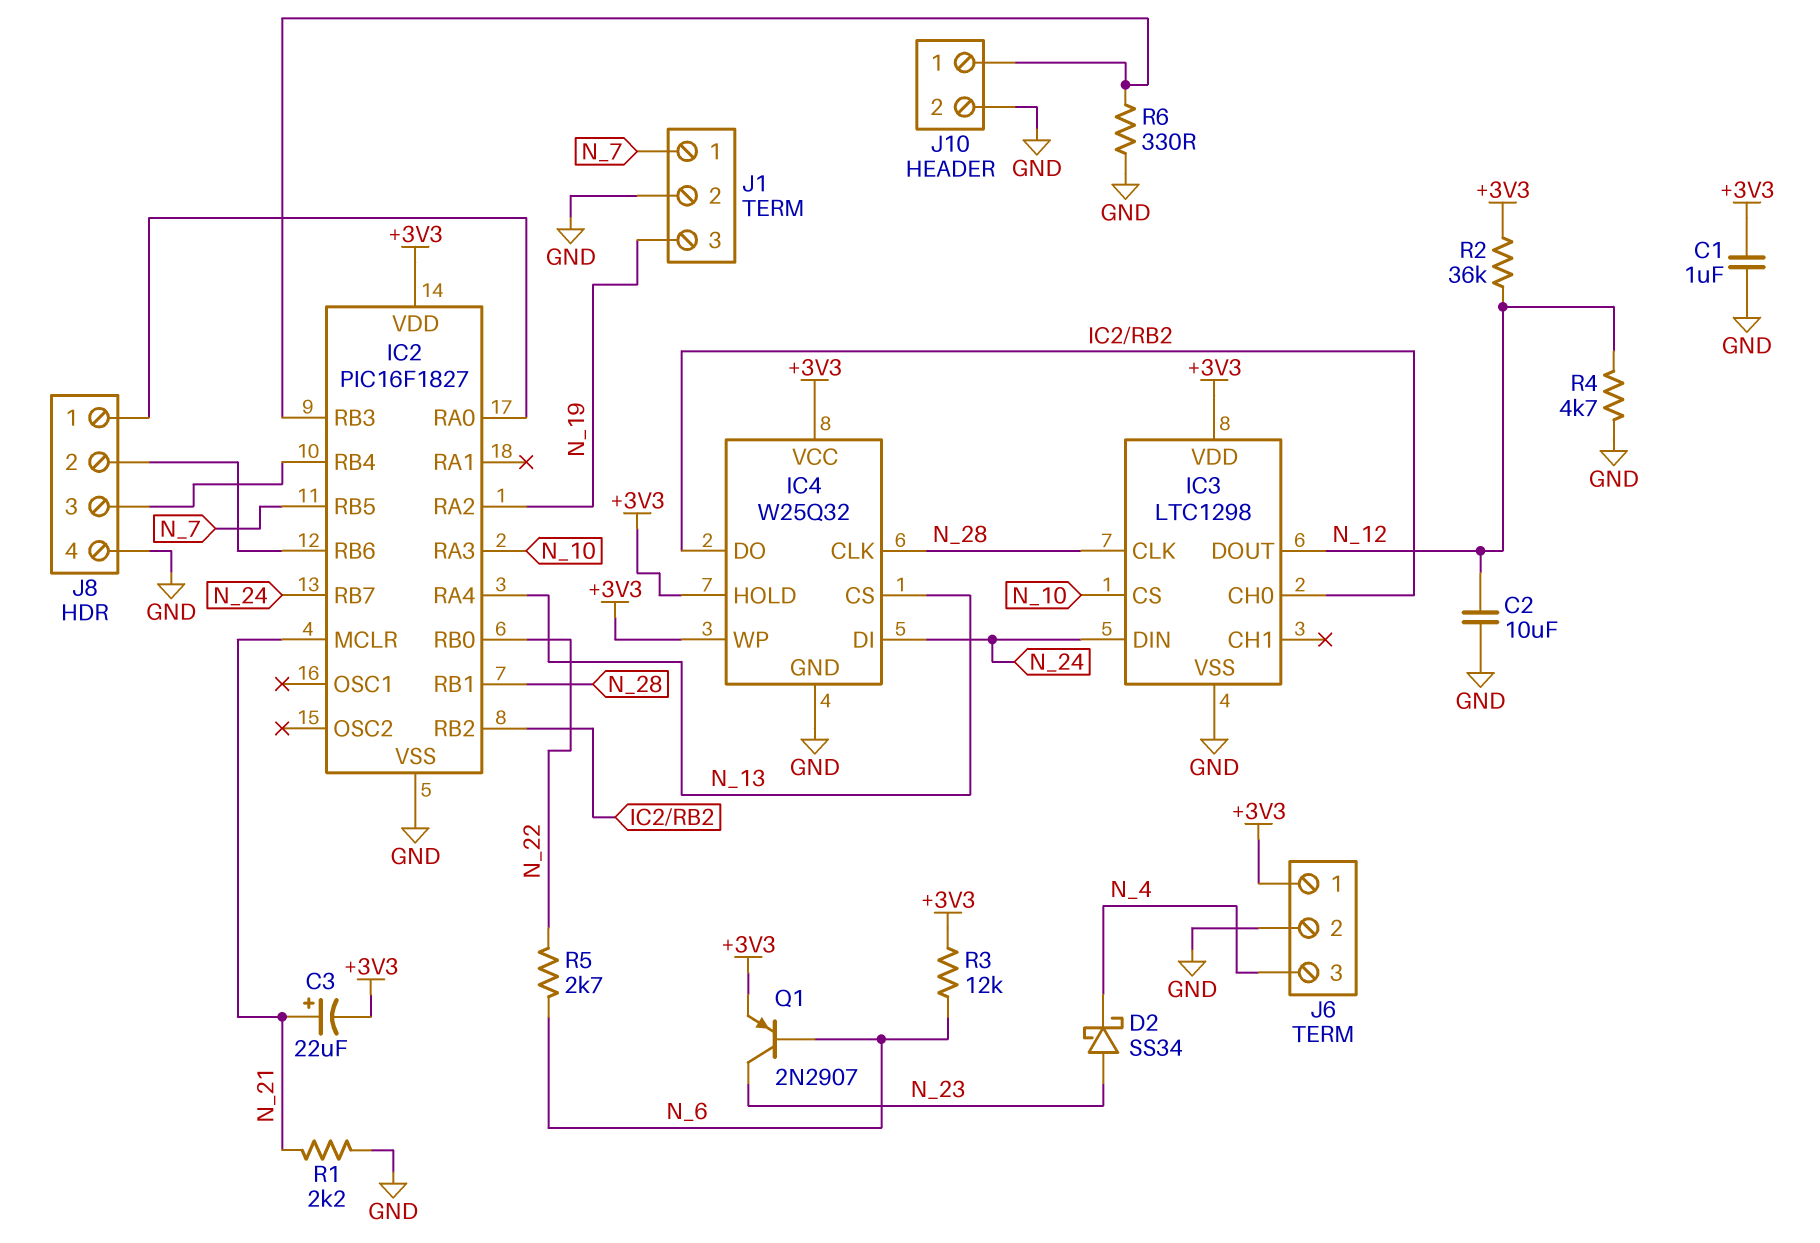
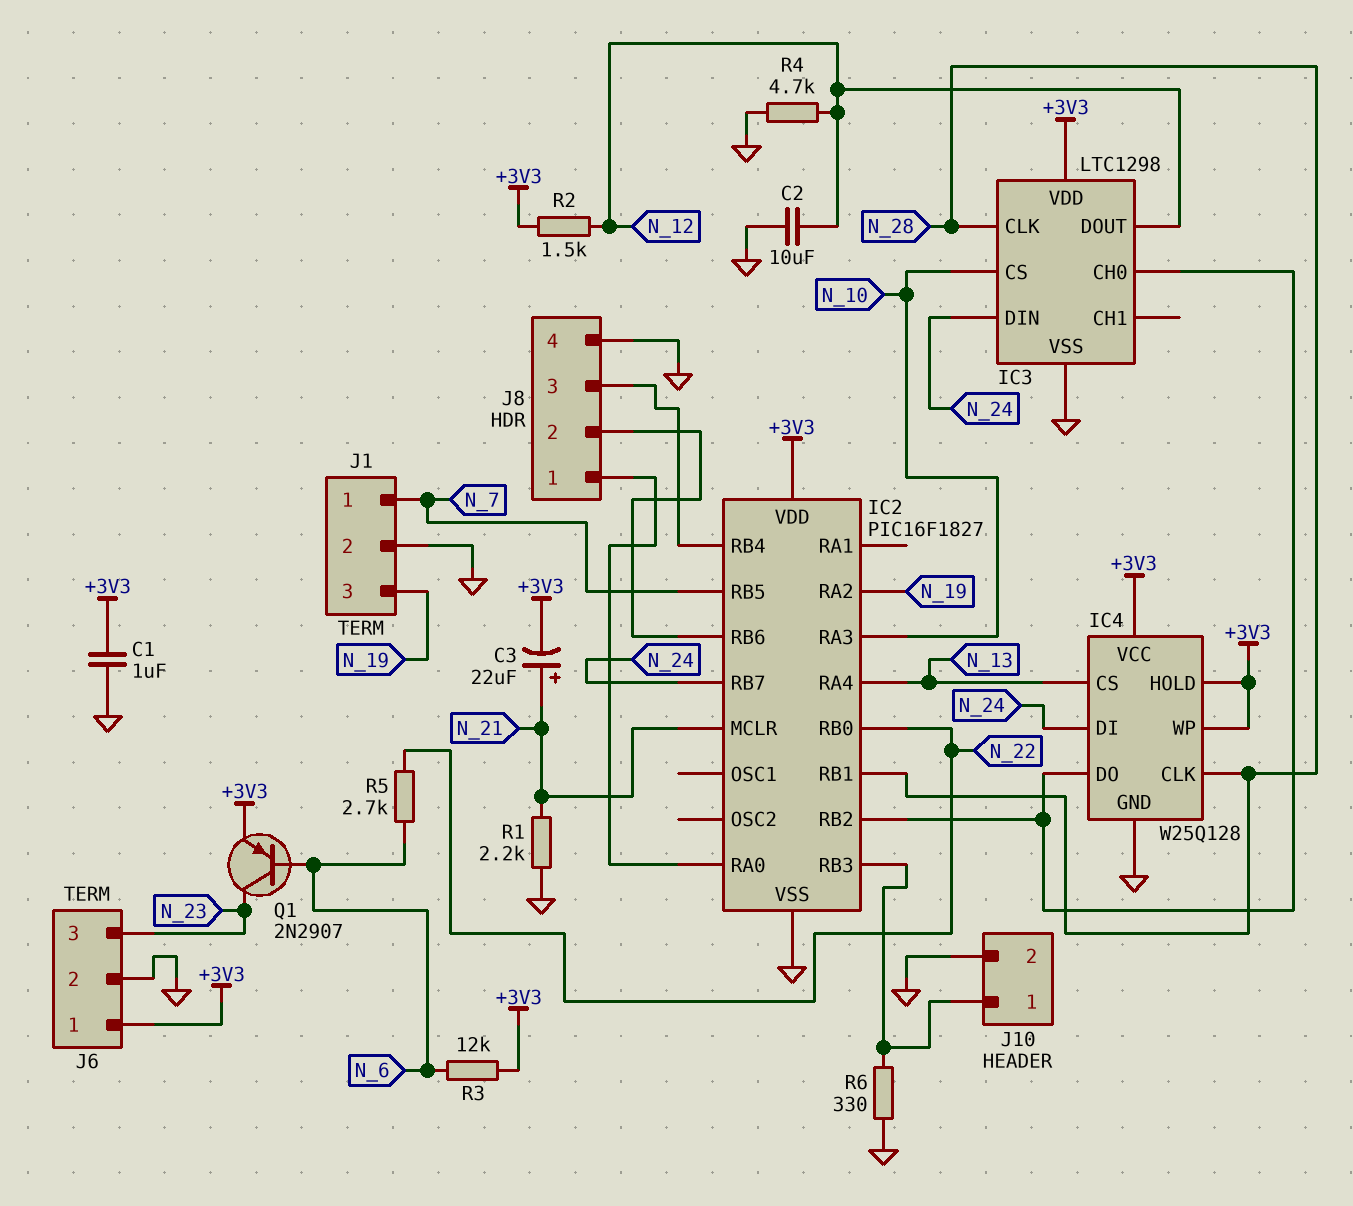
D2: schottky SS34 (A N_23, K N_4) -> none
IC4: W25Q32 -> W25Q128
J6 pin 3: N_4 -> N_23
R2: 36k (+3V3, N_12) -> 1.5k (+3V3, N_12)

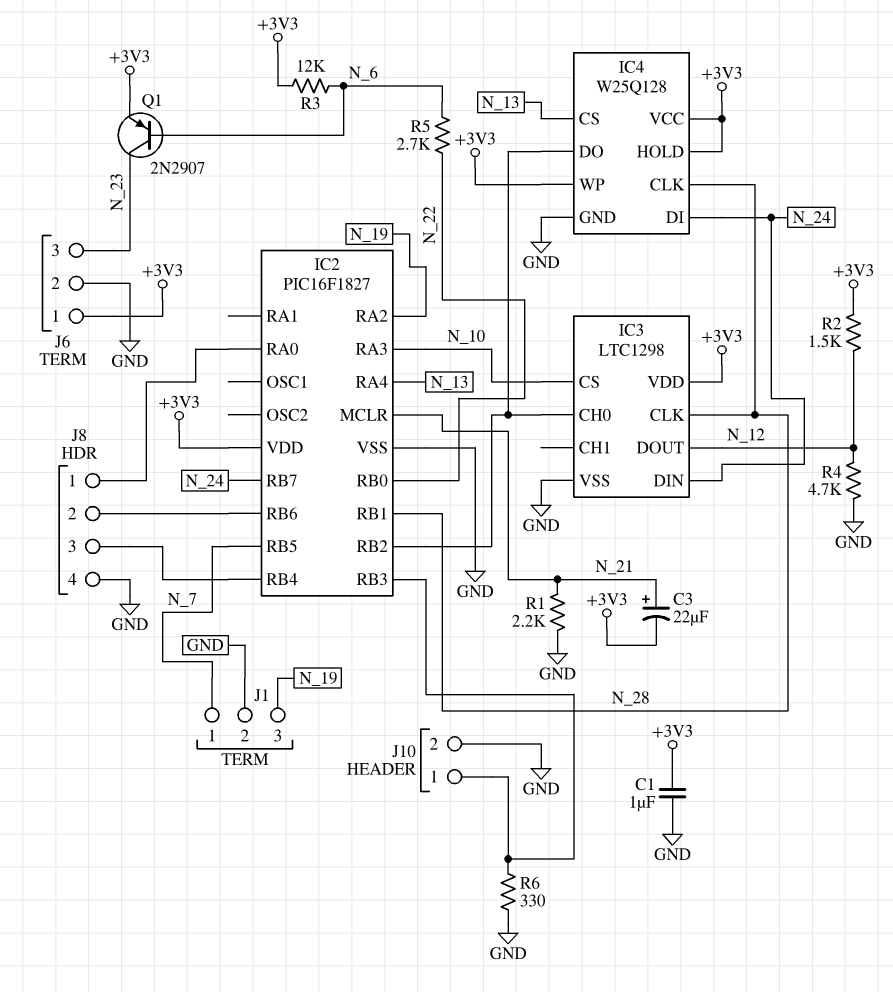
C2: 10uF (GND, N_12) -> none

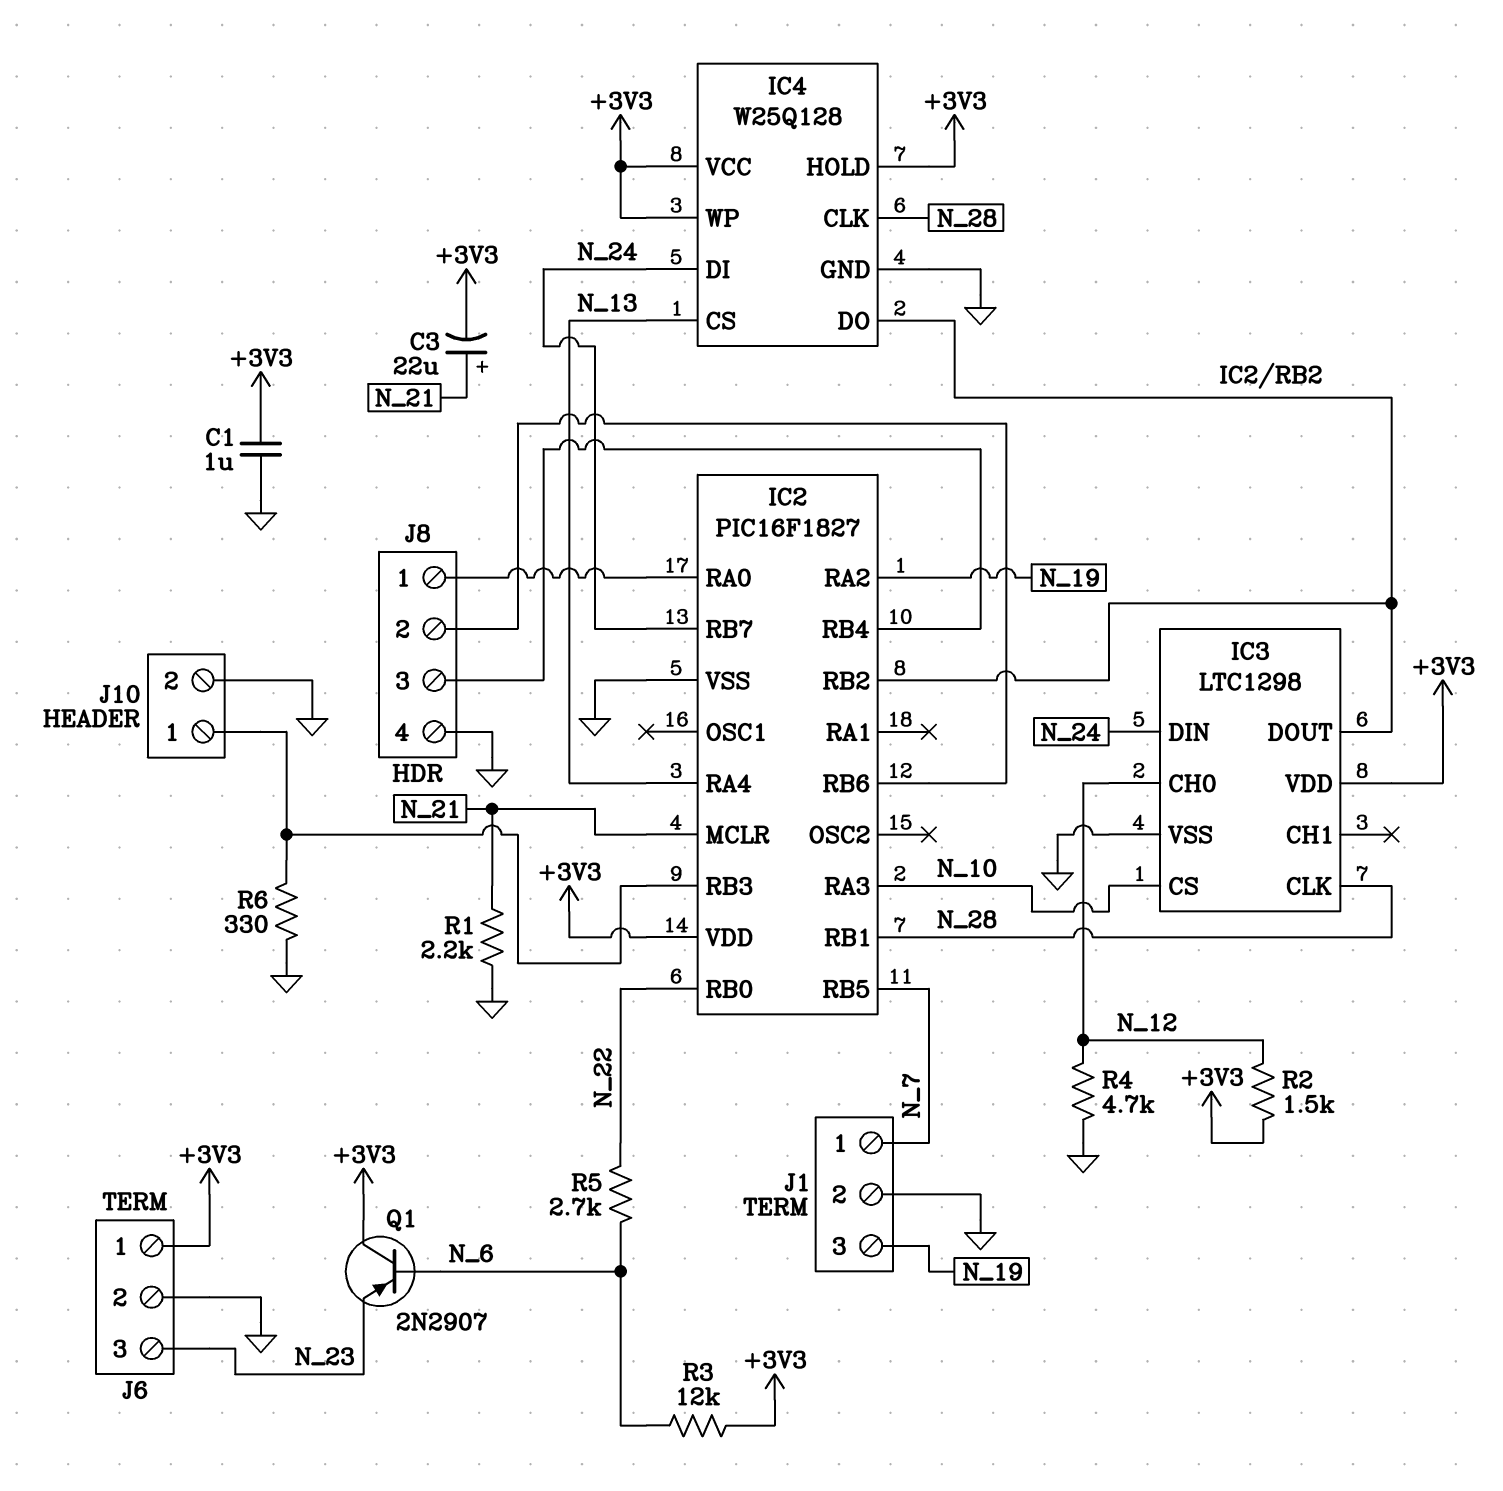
IC3 pin CH0: IC2/RB2 -> N_12
IC3 pin DOUT: N_12 -> IC2/RB2
Q1: PNP 2N2907 (B N_6, C N_23, E +3V3) -> PNP 2N2907 (B N_6, C +3V3, E N_23)

